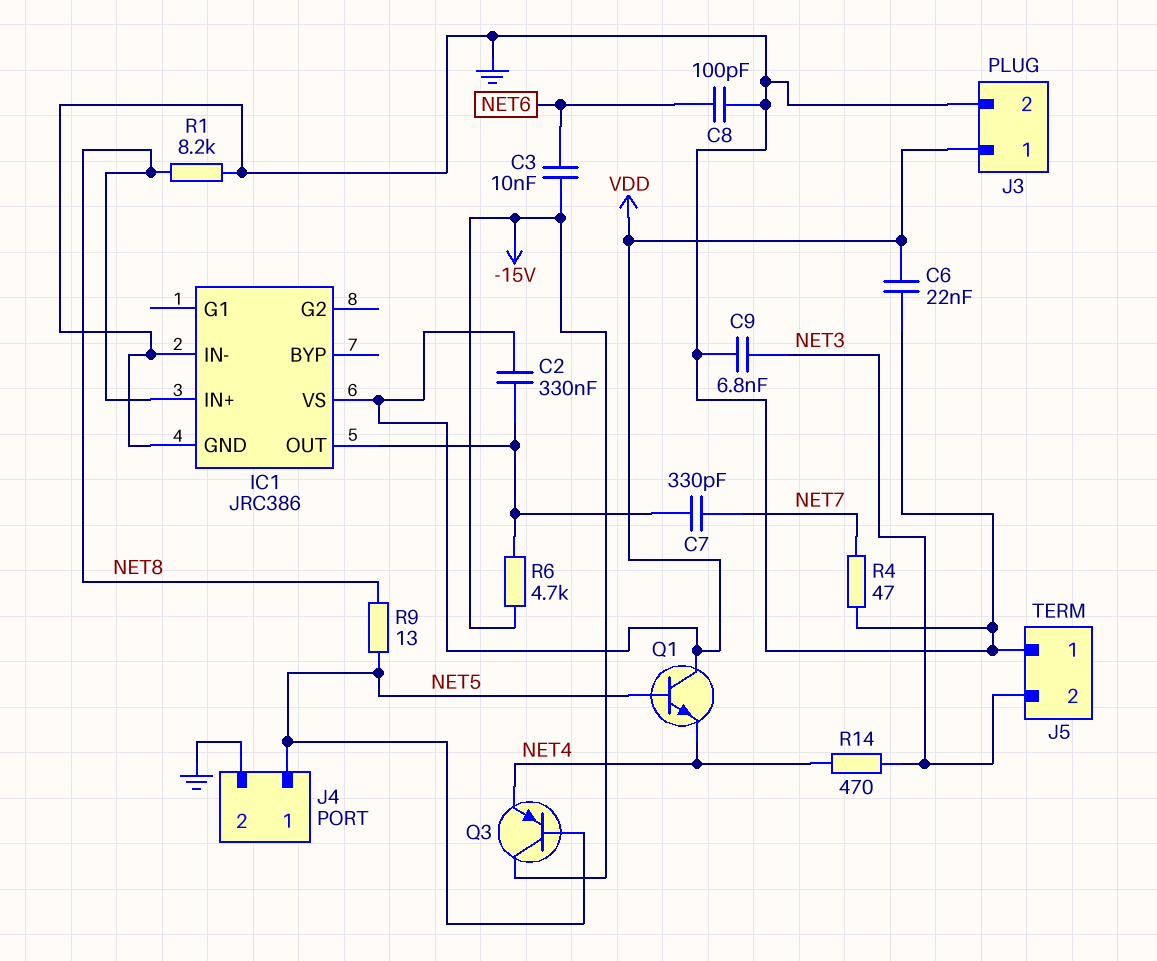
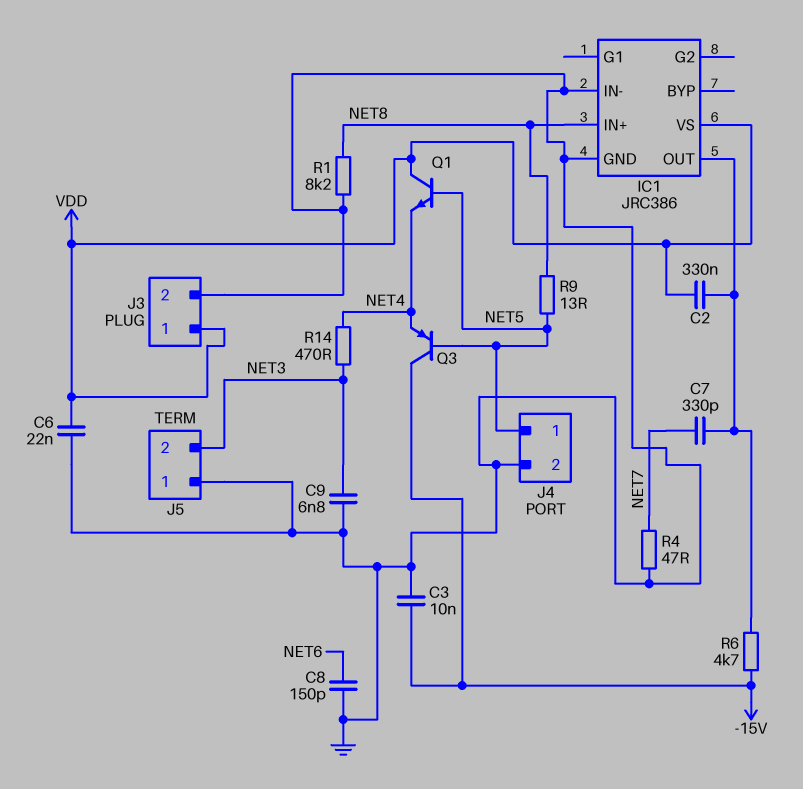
C3: 10nF (-15V, NET6) -> 10nF (-15V, GND)
C8: 100pF (GND, NET6) -> 150pF (GND, NET6)

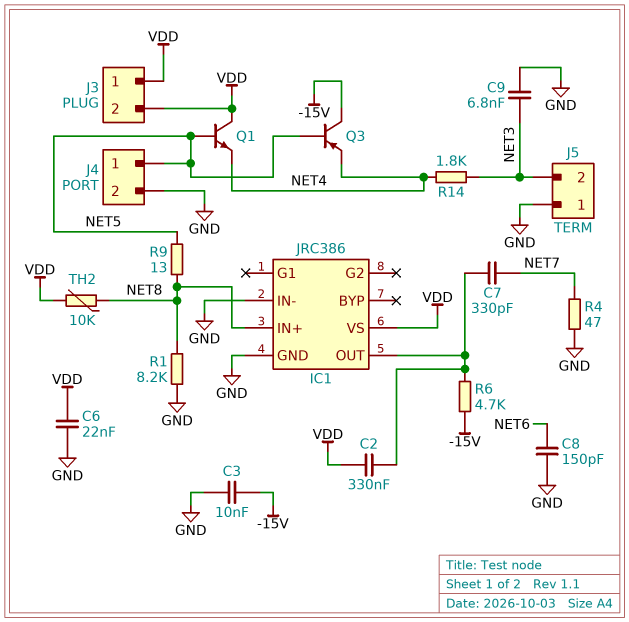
J3 pin 2: GND -> VDD
R14: 470 (NET3, NET4) -> 1.8k (NET3, NET4)
TH2: none -> 10k (NET8, VDD)

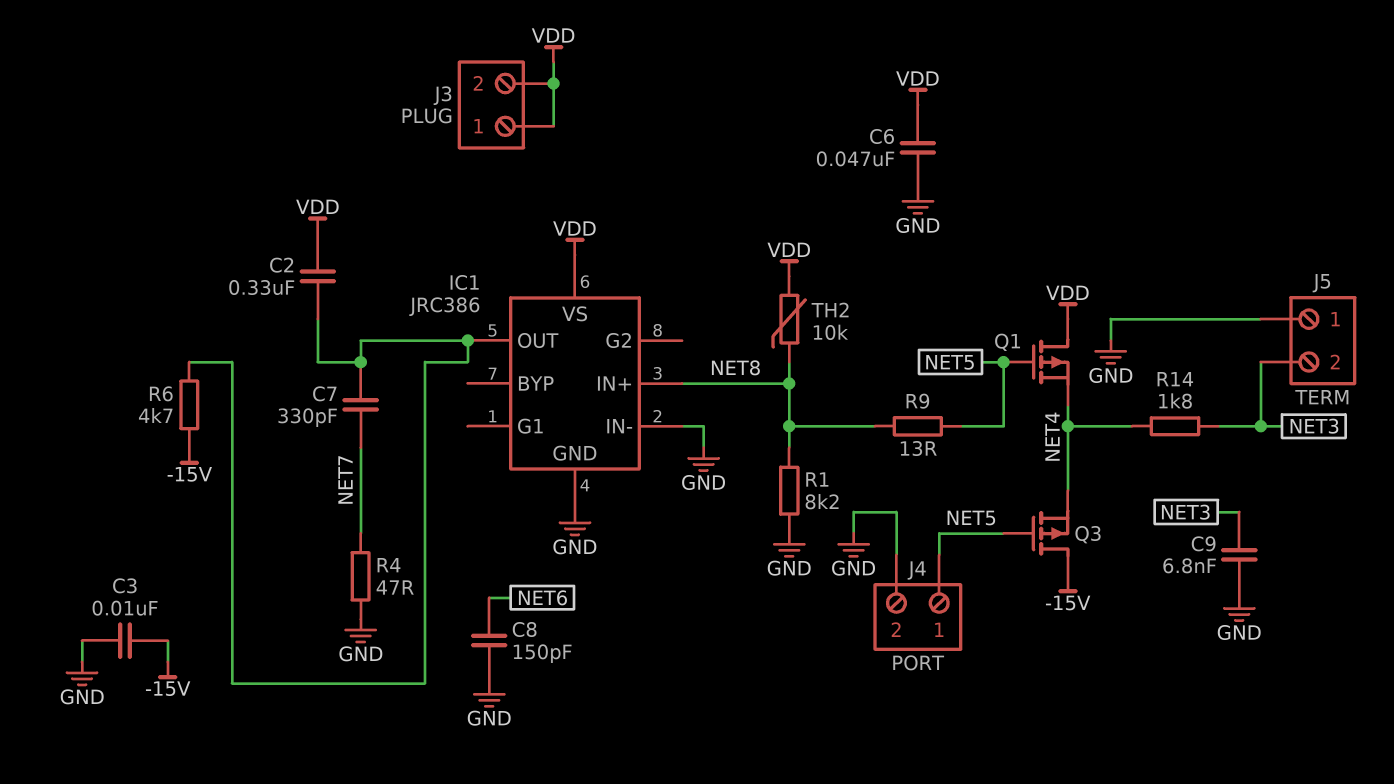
C6: 22nF (GND, VDD) -> 47nF (GND, VDD)
Q1: NPN (B NET5, C VDD, E NET4) -> PMOS (G NET5, D VDD, S NET4)
Q3: PNP (B NET5, C -15V, E NET4) -> PMOS (G NET5, D -15V, S NET4)

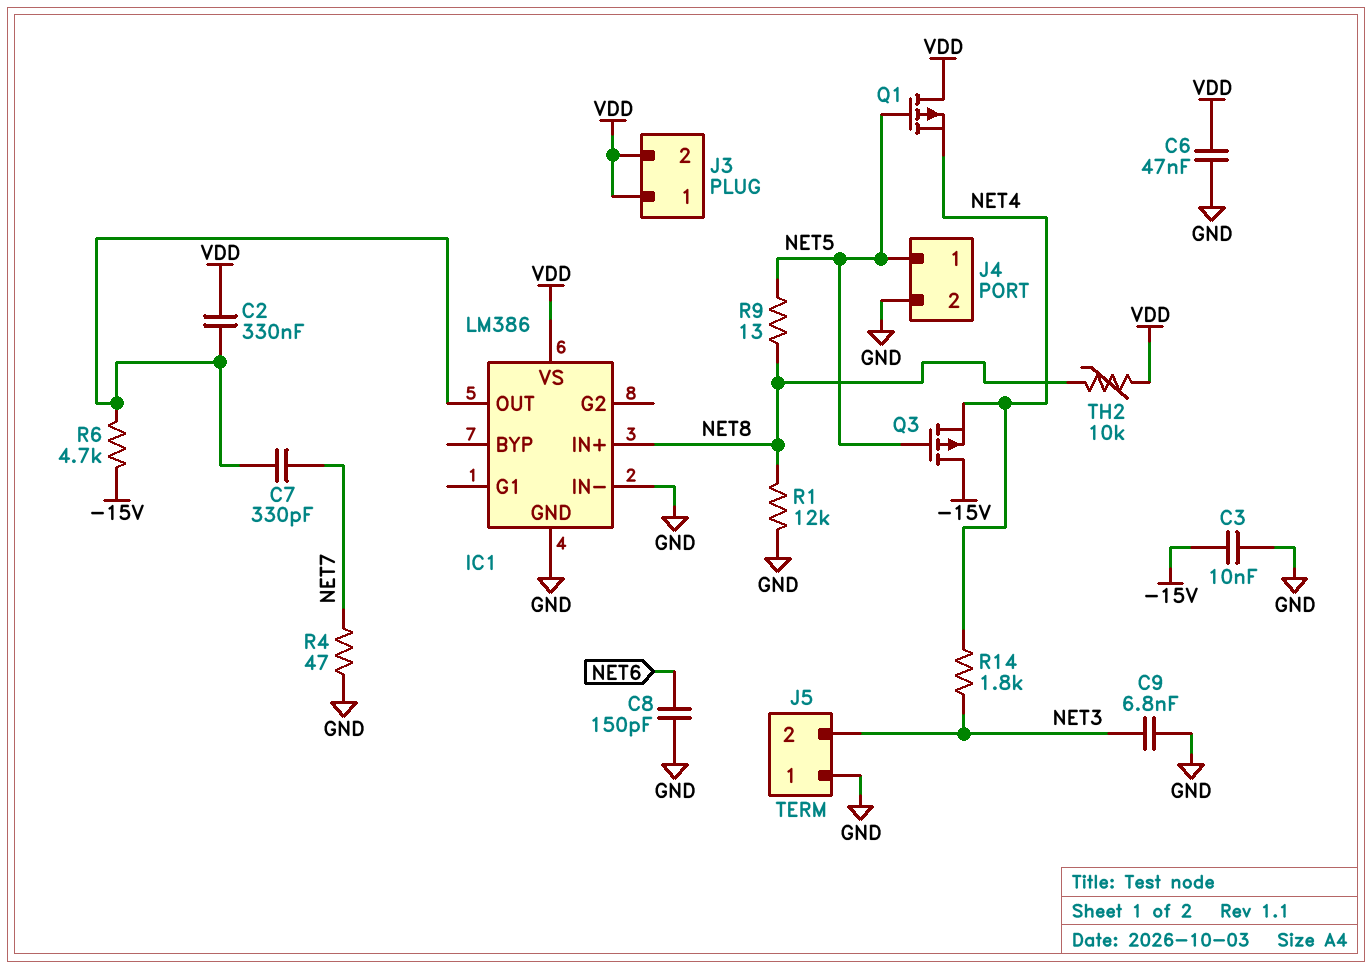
IC1: JRC386 -> LM386
R1: 8.2k (GND, NET8) -> 12k (GND, NET8)

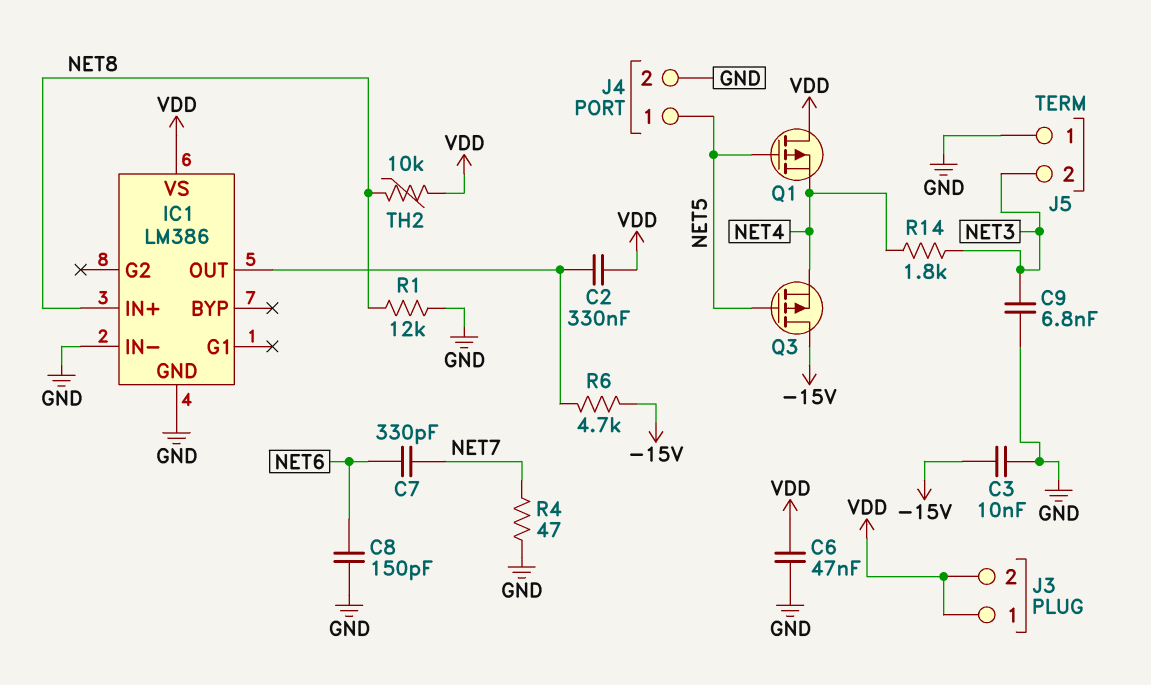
C7: 330pF (IC1/OUT, NET7) -> 330pF (NET6, NET7)
R9: 13 (NET5, NET8) -> none

